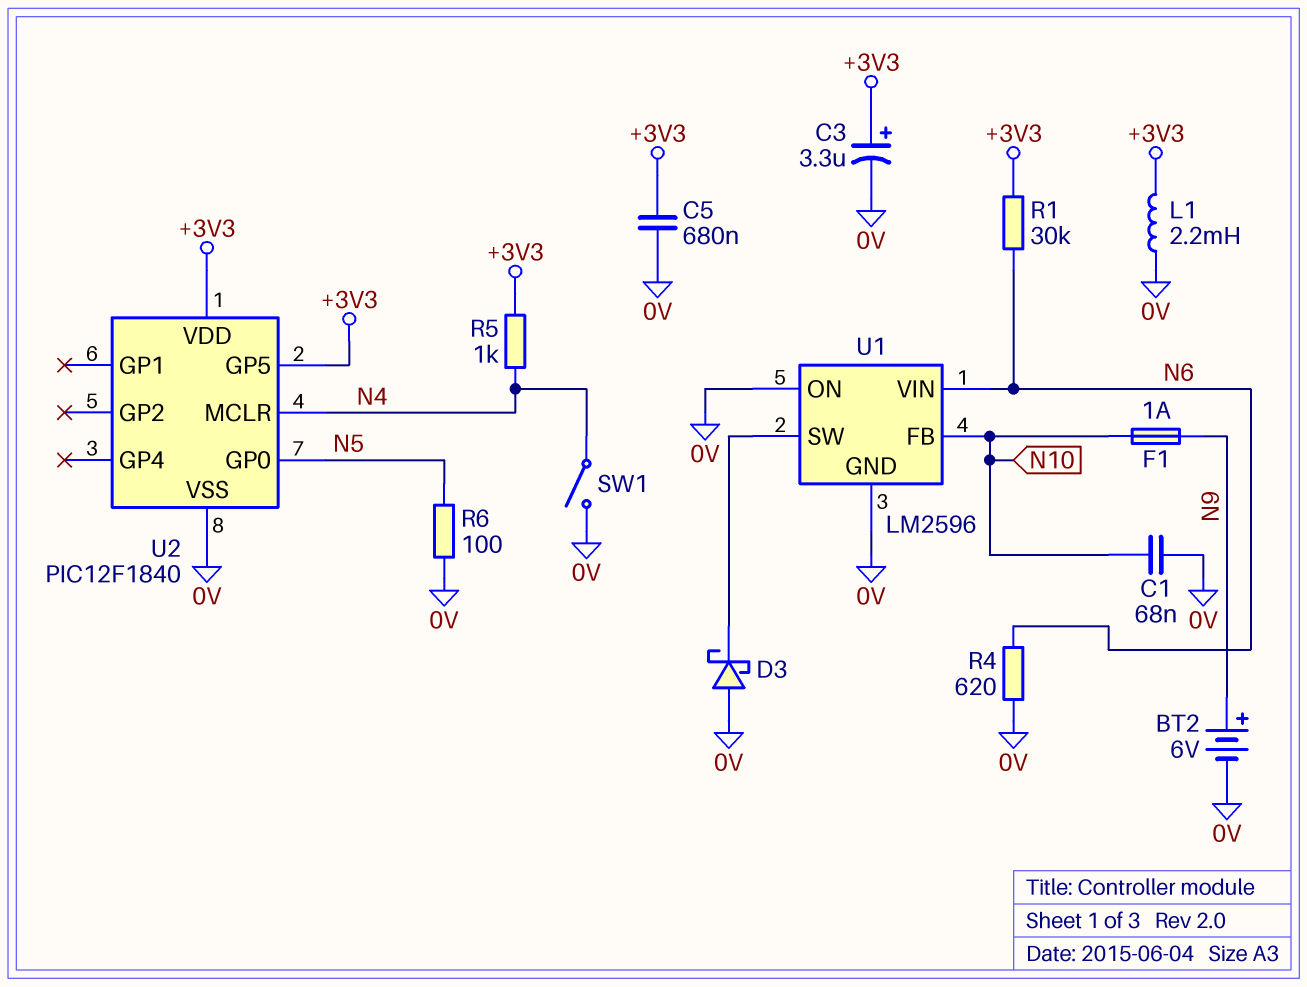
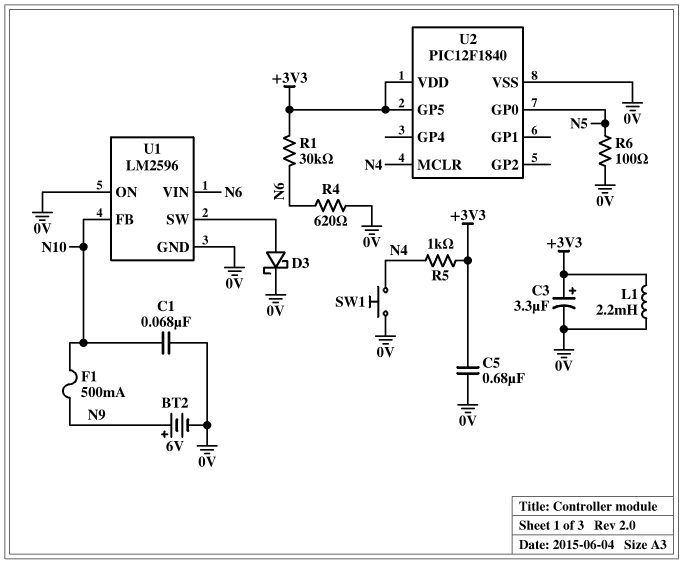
D3: schottky (A 0V, K U1/SW) -> schottky (A U1/SW, K 0V)
F1: 1A (N9, N10) -> 500mA (N9, N10)
SW1: switch (0V, N4) -> button (0V, N4)

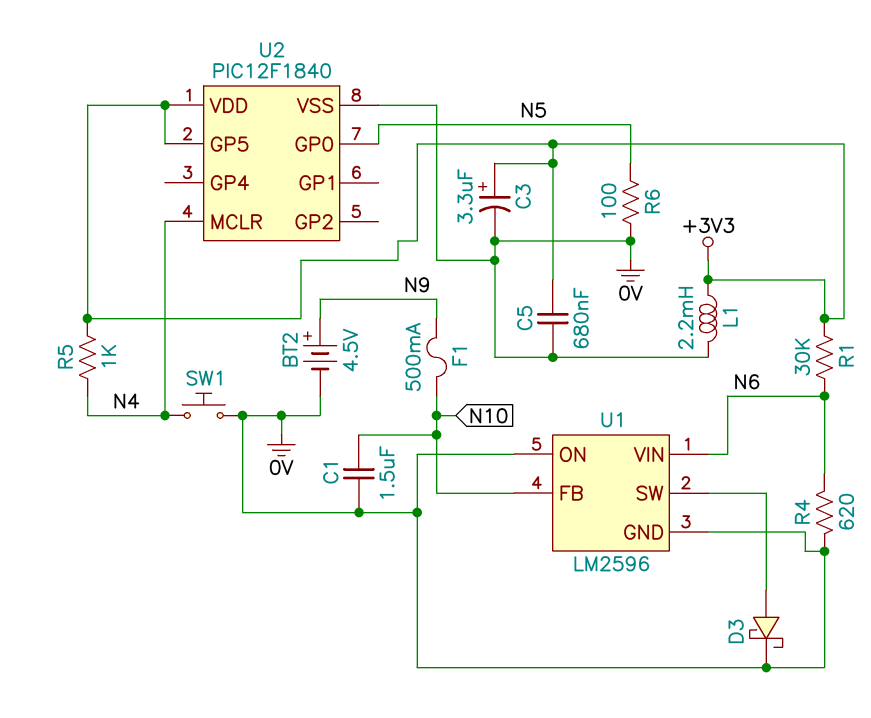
BT2: 6V (plus N9, minus 0V) -> 4.5V (plus N9, minus 0V)
C1: 68nF (0V, N10) -> 1.5uF (0V, N10)

